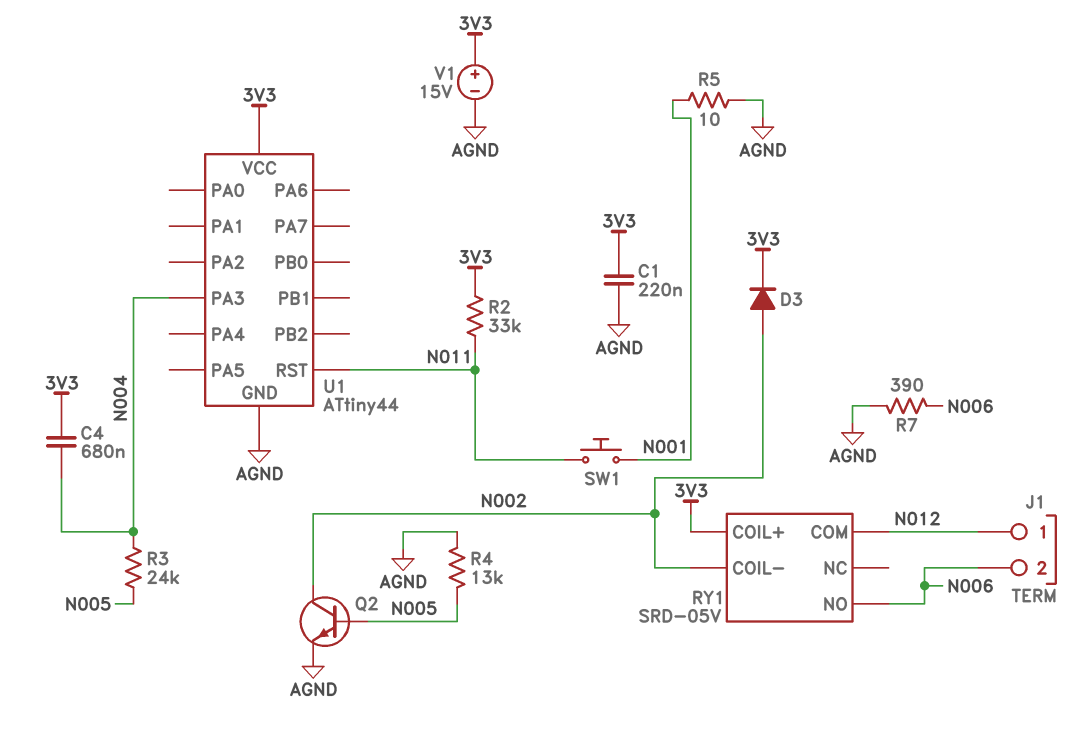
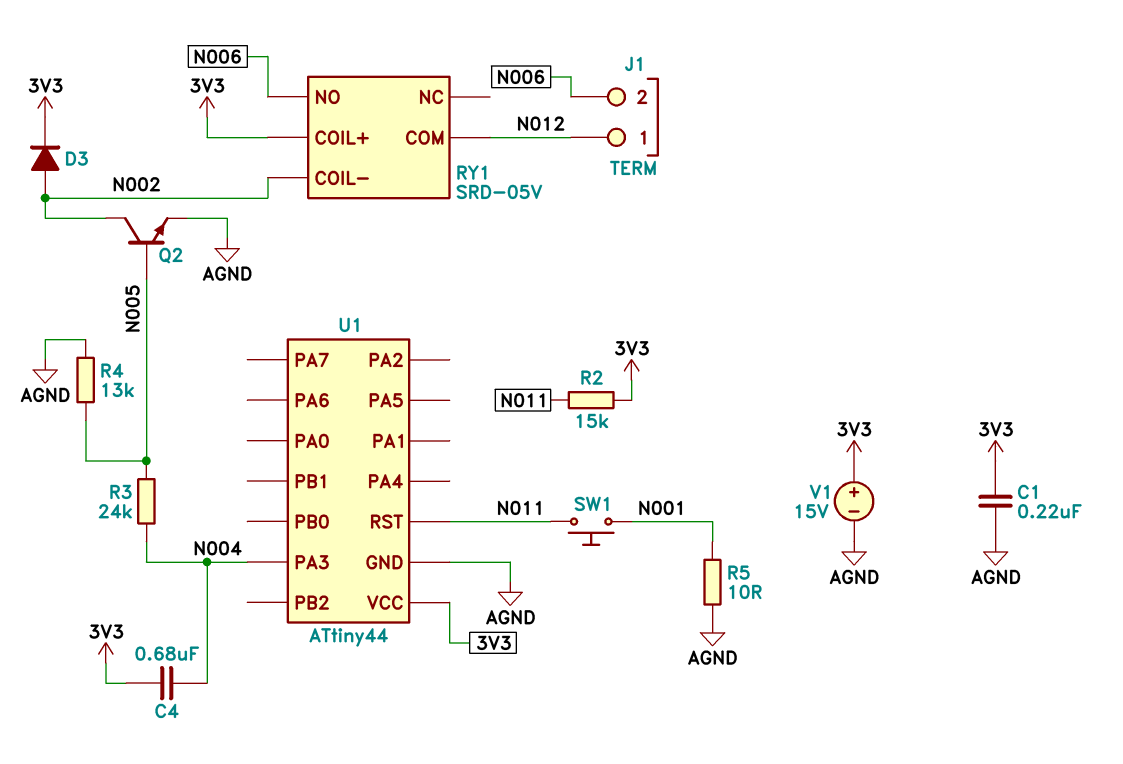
R2: 33k (3V3, N011) -> 15k (3V3, N011)
R7: 390 (AGND, N006) -> none

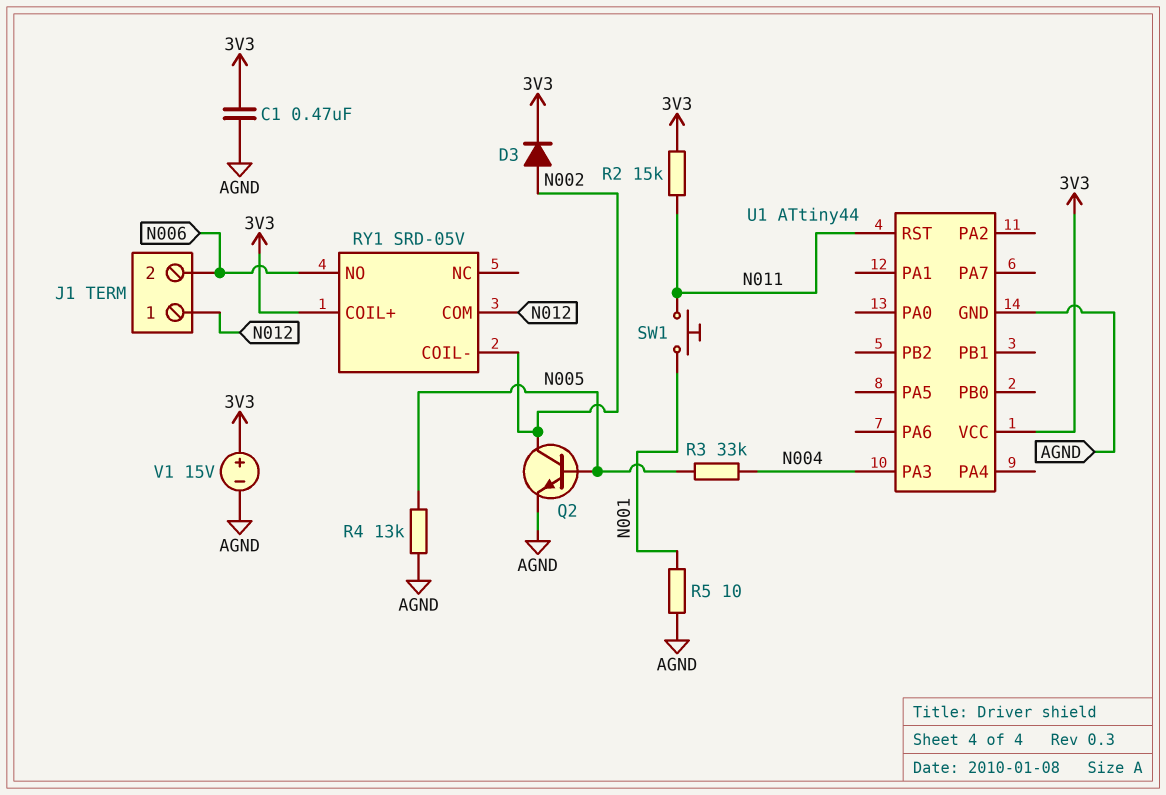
C1: 220nF (3V3, AGND) -> 470nF (3V3, AGND)
C4: 680nF (3V3, N004) -> none
R3: 24k (N004, N005) -> 33k (N004, N005)

